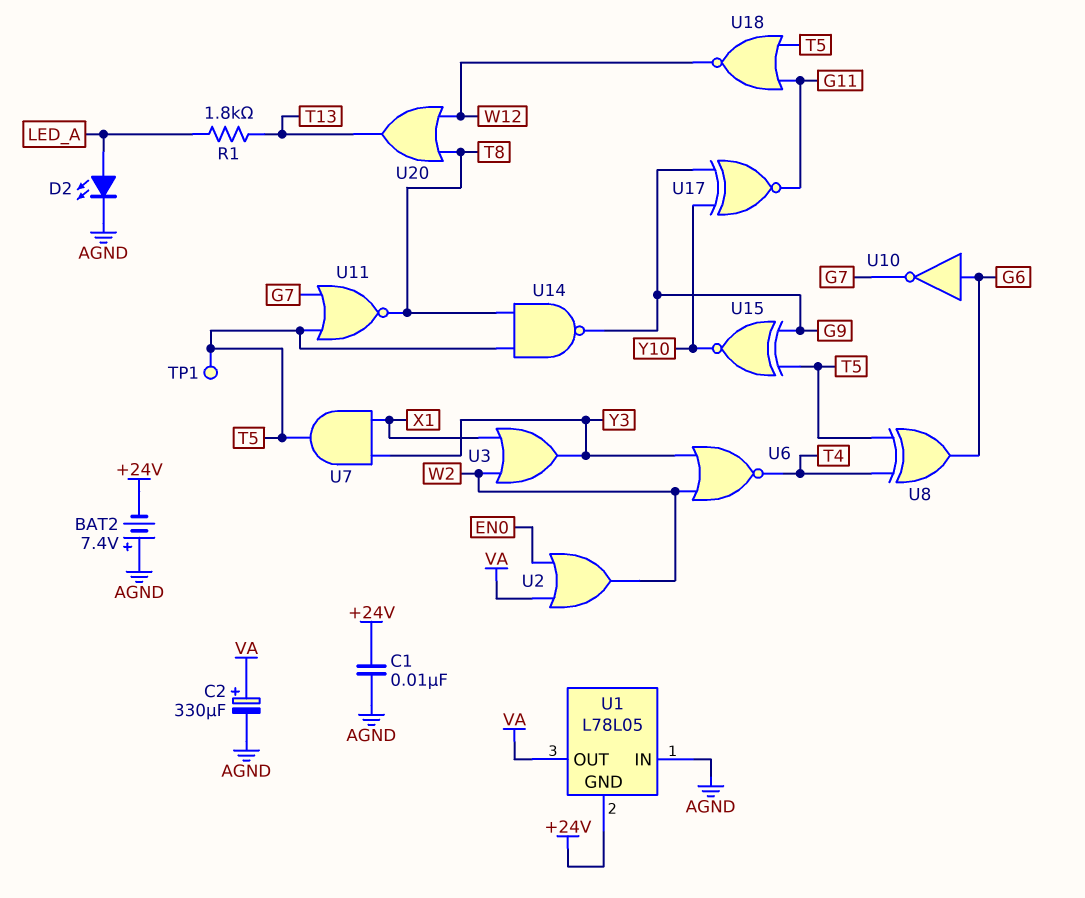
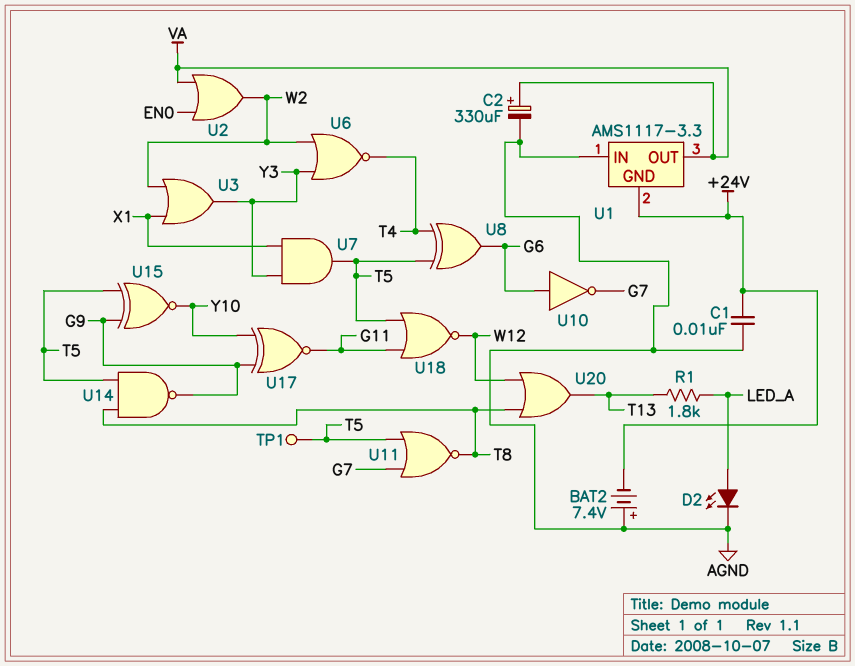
U1: L78L05 -> AMS1117-3.3

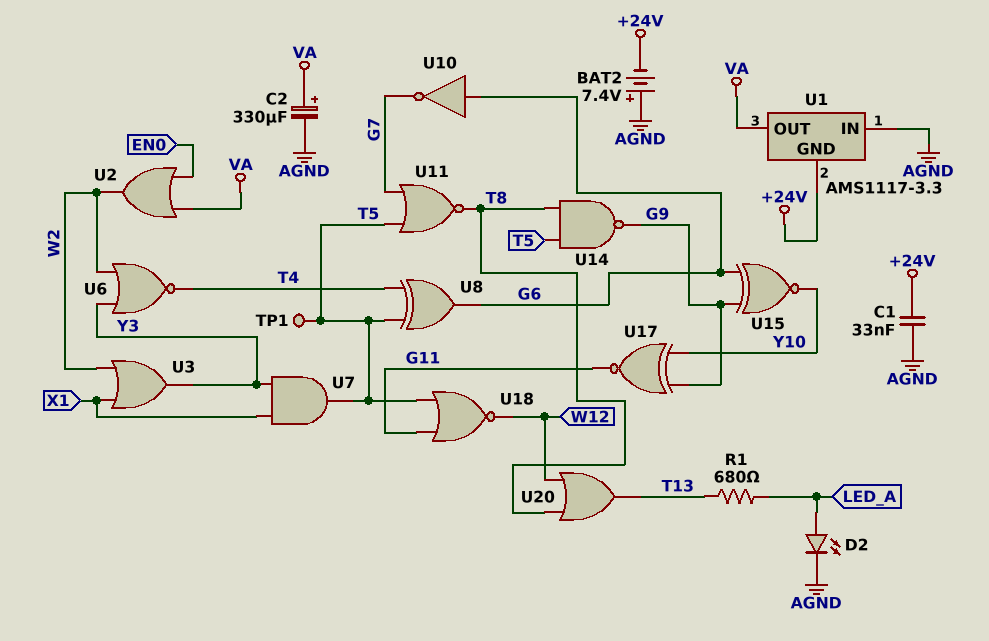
C1: 10nF (+24V, AGND) -> 33nF (+24V, AGND)
R1: 1.8k (LED_A, T13) -> 680 (LED_A, T13)
U15: XNOR (in G9, in T5, out Y10) -> XNOR (in G6, in G9, out Y10)

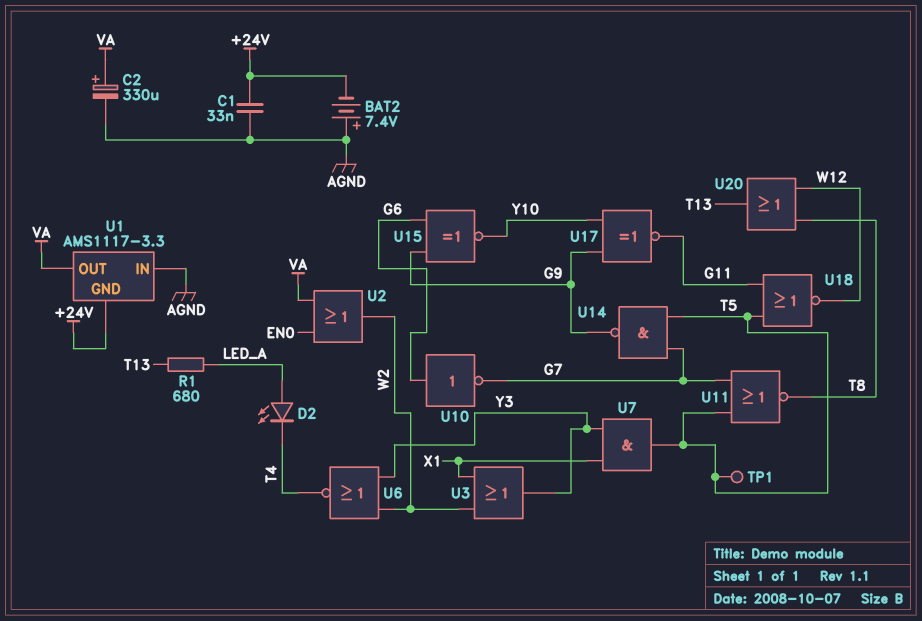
D2: LED (A LED_A, K AGND) -> LED (A LED_A, K T4)
U8: XOR (in T4, in T5, out G6) -> none
U14: NAND (in T5, in T8, out G9) -> NAND (in G7, in T5, out G9)

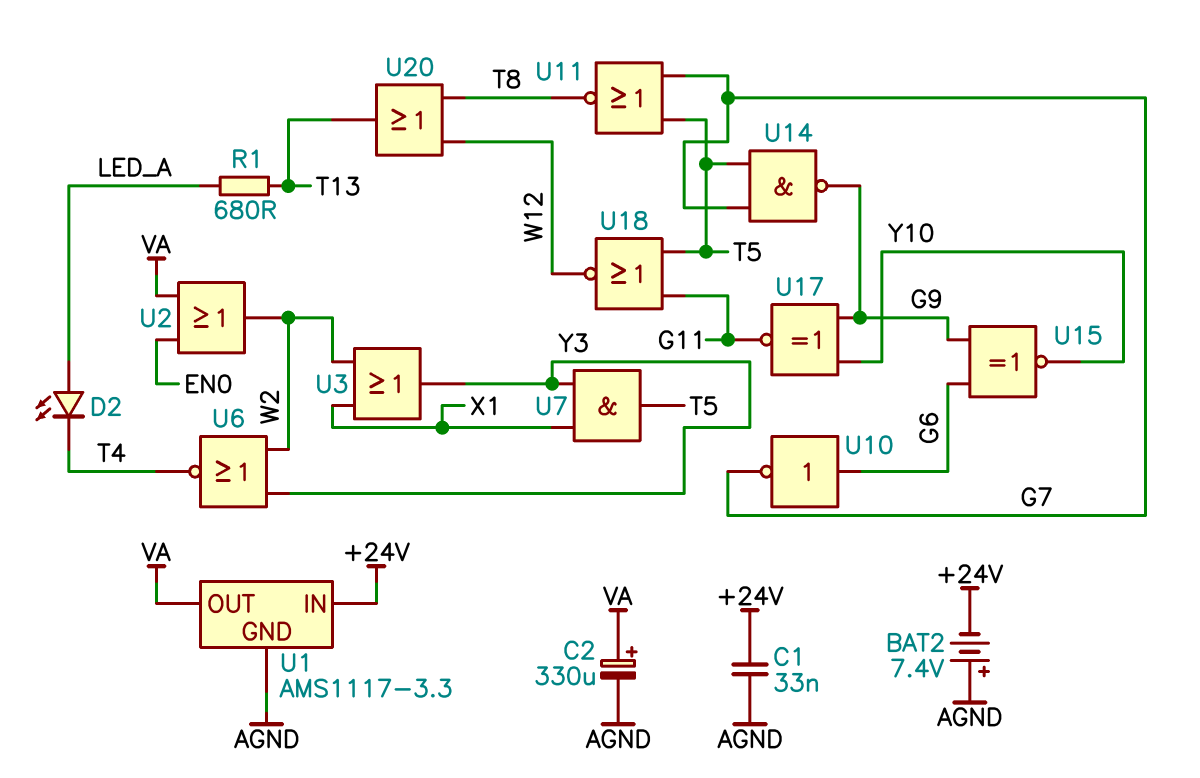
TP1: test point (T5) -> none
U1 pin GND: +24V -> AGND
U1 pin IN: AGND -> +24V

